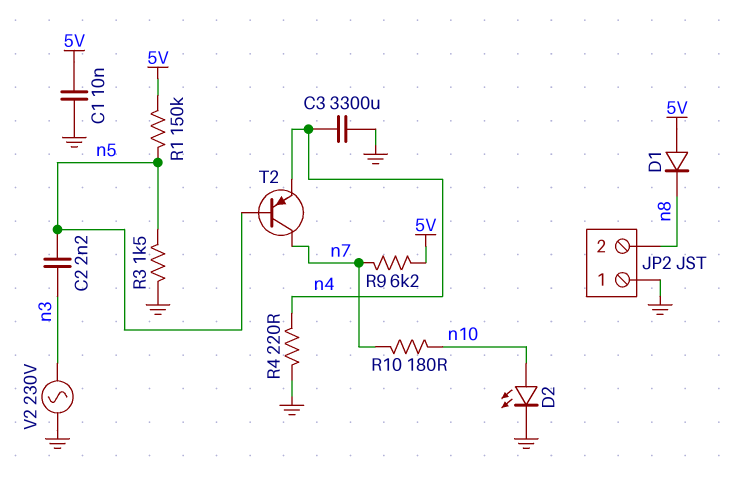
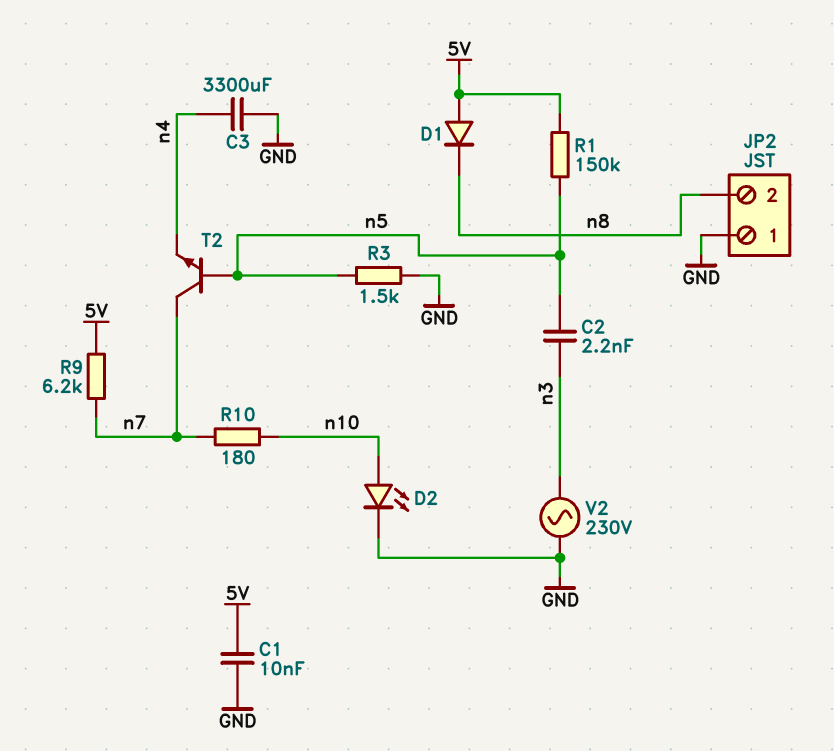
R4: 220 (GND, n4) -> none
T2: PNP (B n5, C n7, E n4) -> NPN (B n5, C n7, E n4)

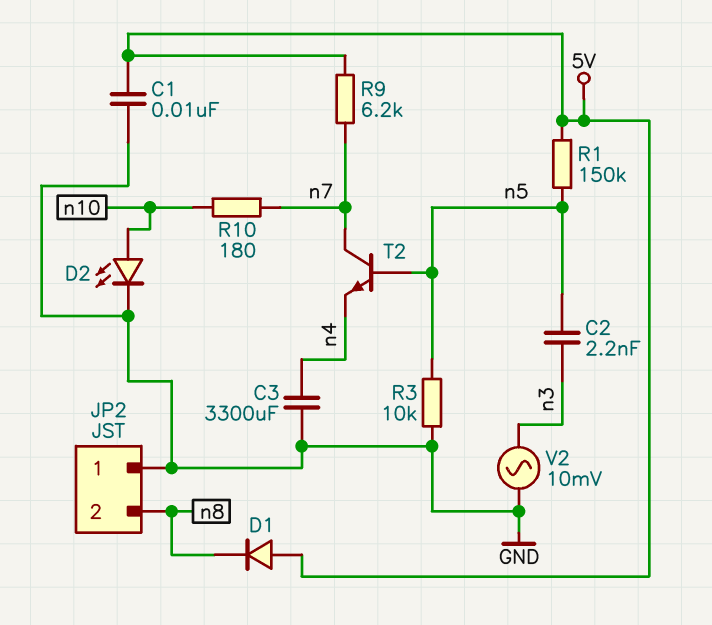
R3: 1.5k (GND, n5) -> 10k (GND, n5)
V2: AC 230V (GND, n3) -> AC 10mV (GND, n3)

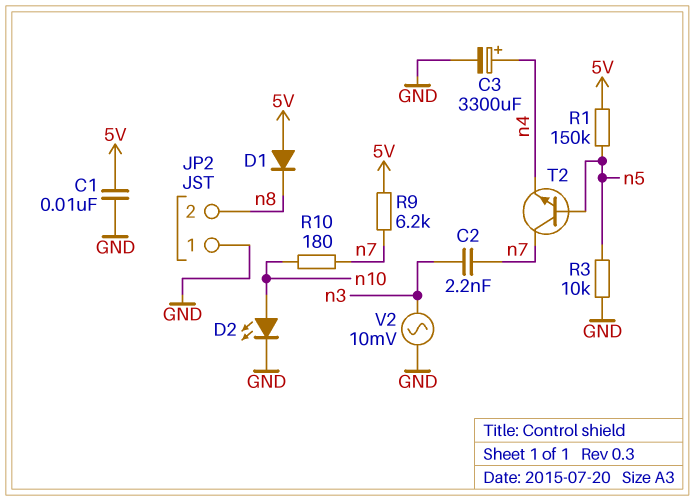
C2: 2.2nF (n3, n5) -> 2.2nF (n3, n7)
C3: 3300uF (GND, n4) -> 3300uF (plus n4, minus GND)

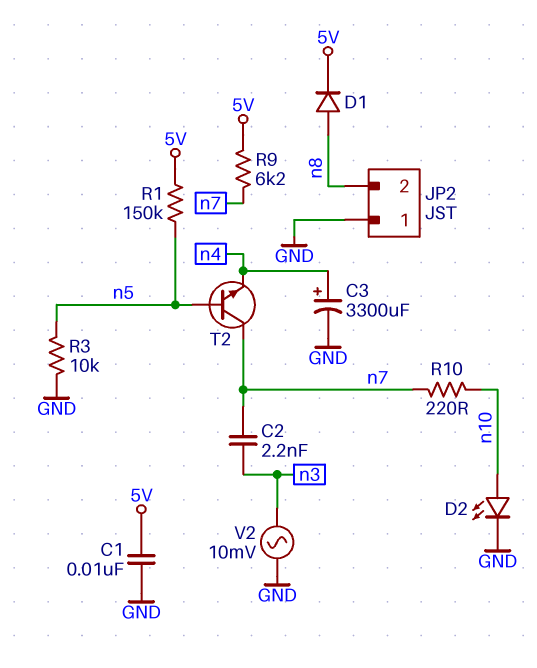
D1: diode (A 5V, K n8) -> diode (A n8, K 5V)
R10: 180 (n7, n10) -> 220 (n7, n10)

